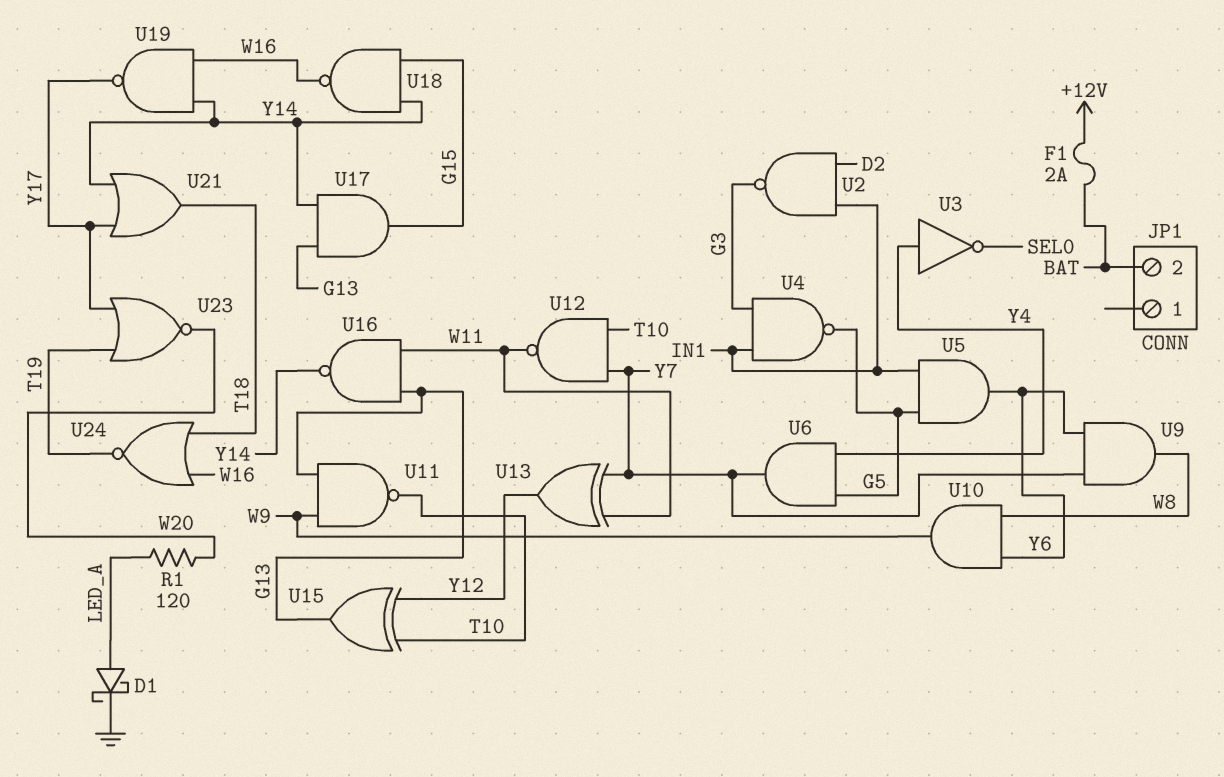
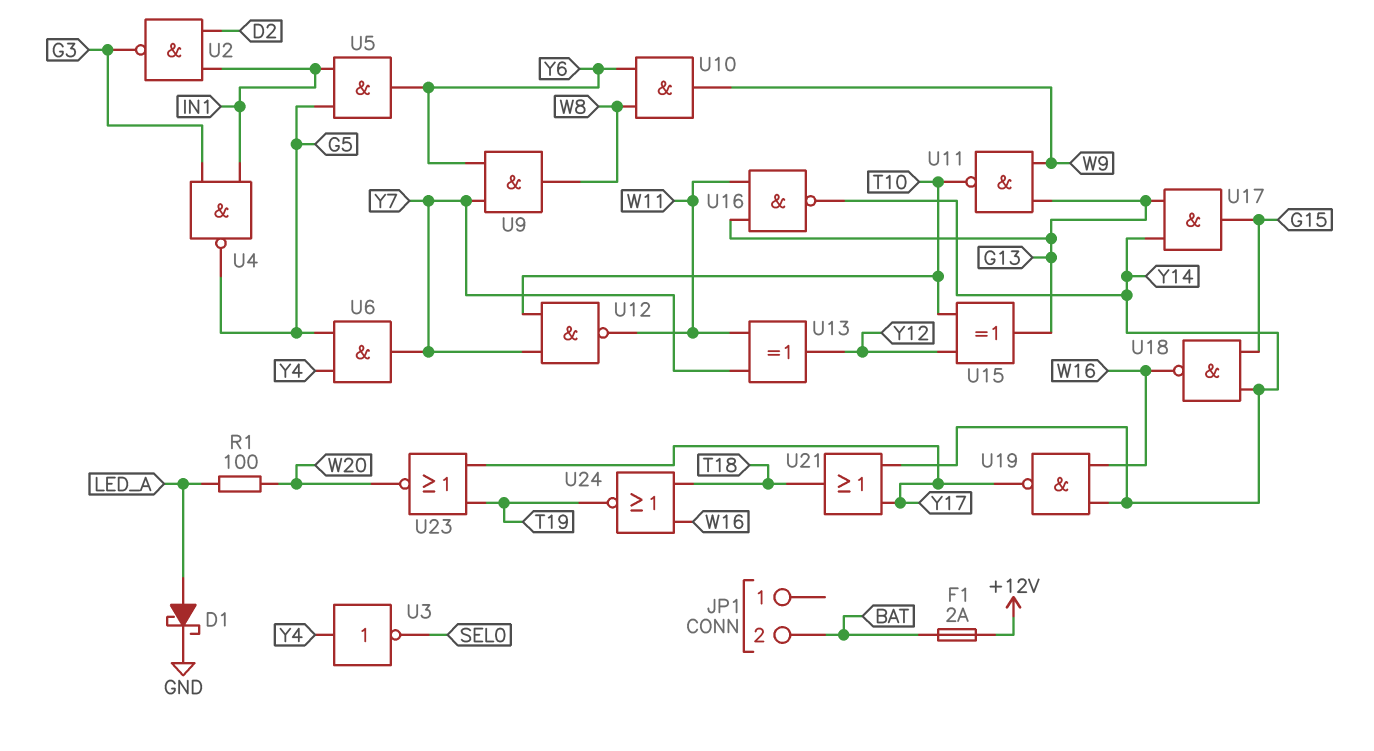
R1: 120 (LED_A, W20) -> 100 (LED_A, W20)

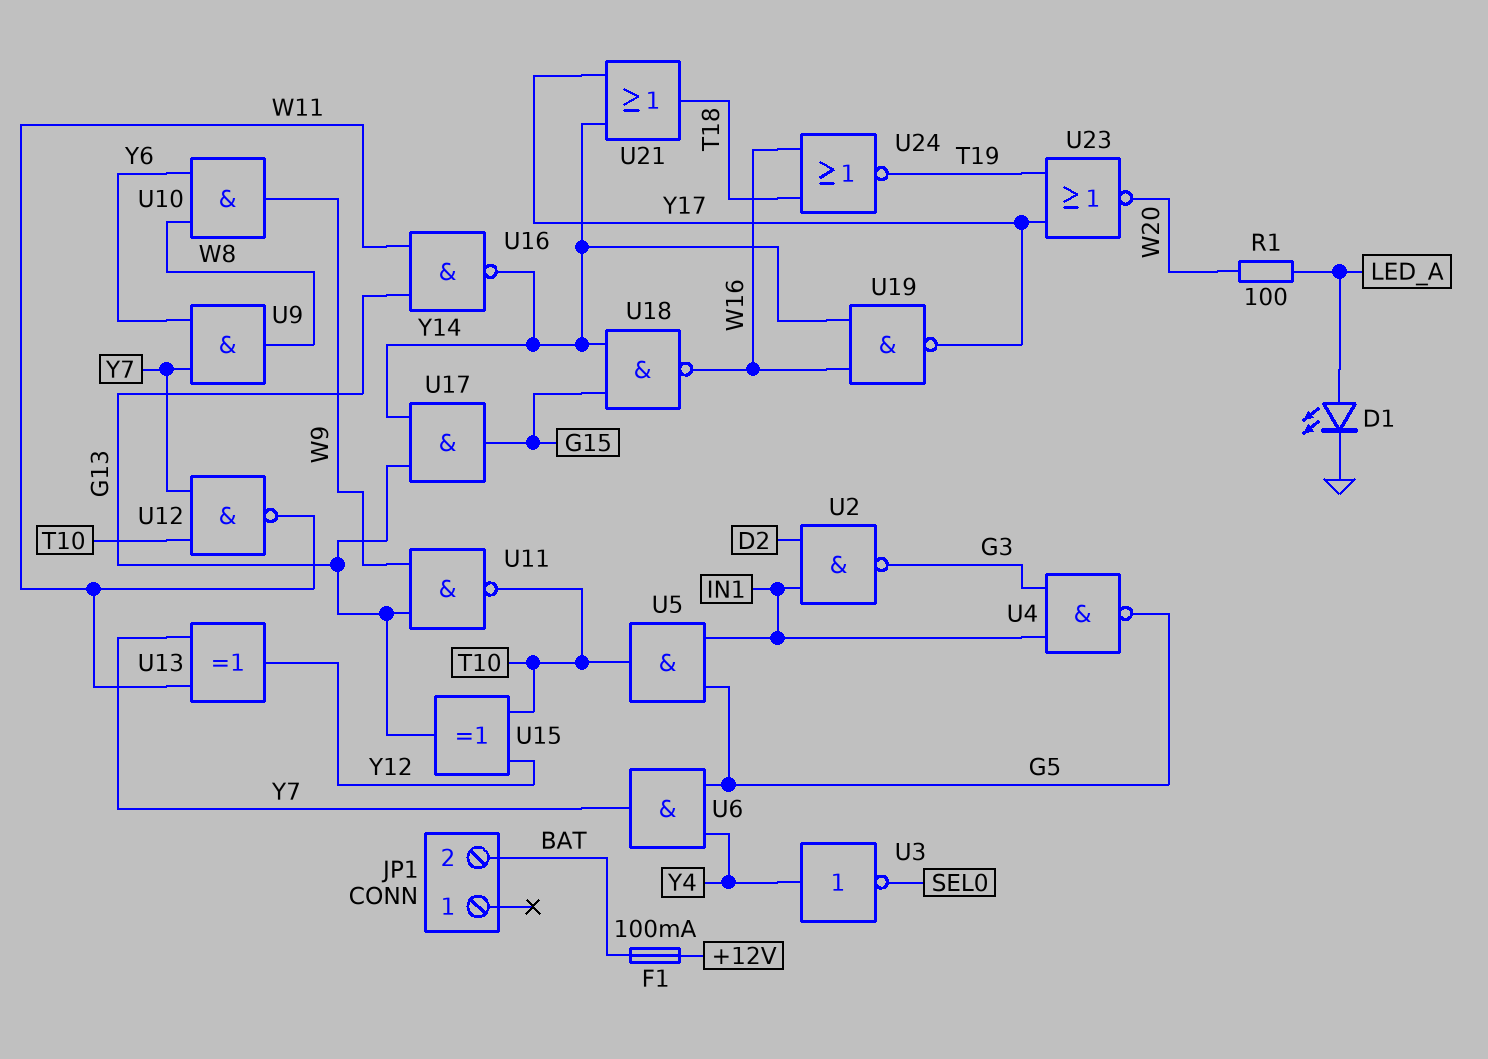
D1: schottky (A LED_A, K GND) -> LED (A LED_A, K GND)
F1: 2A (+12V, BAT) -> 100mA (+12V, BAT)
U5: AND (in G5, in IN1, out Y6) -> AND (in G5, in IN1, out T10)

